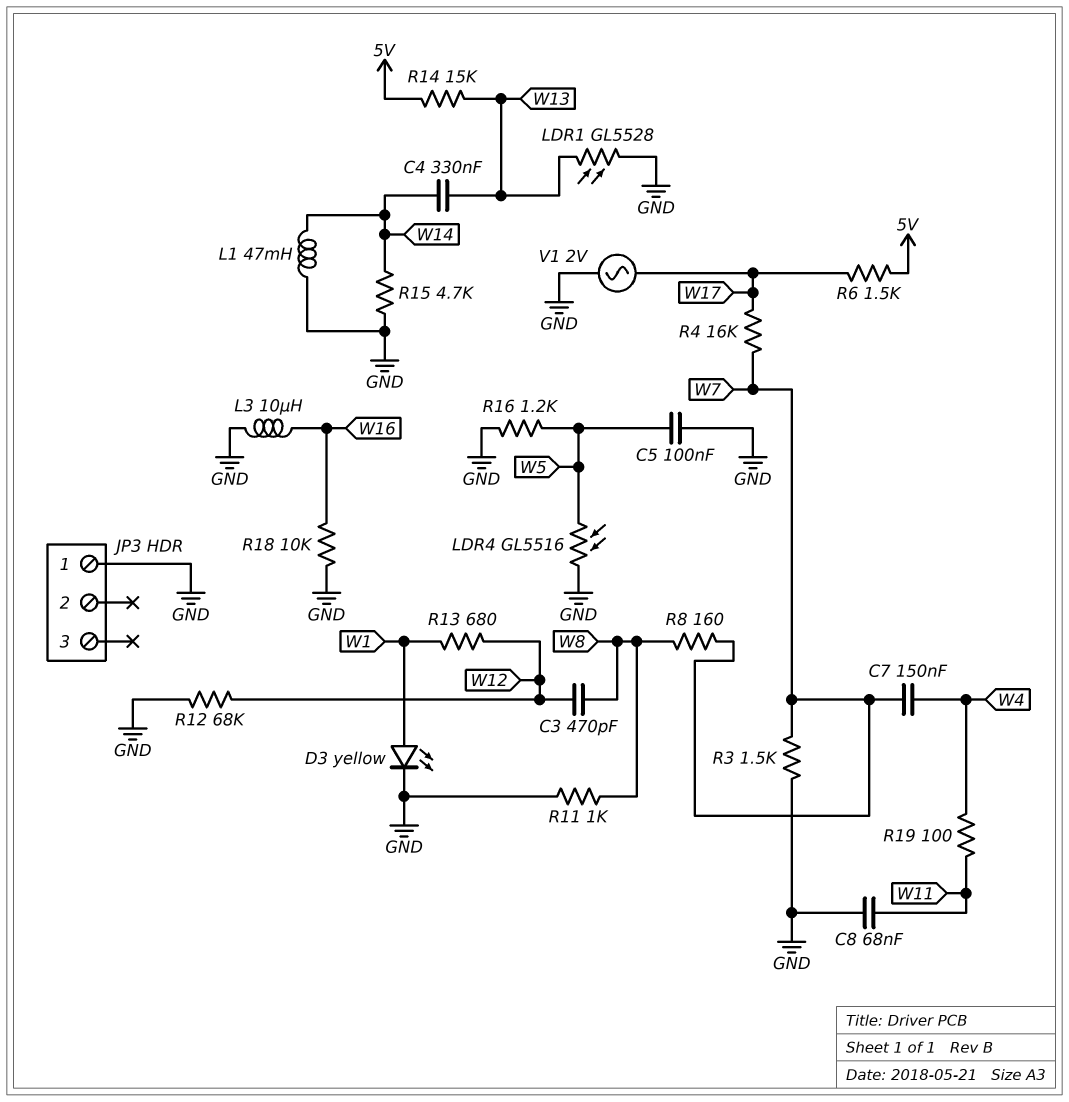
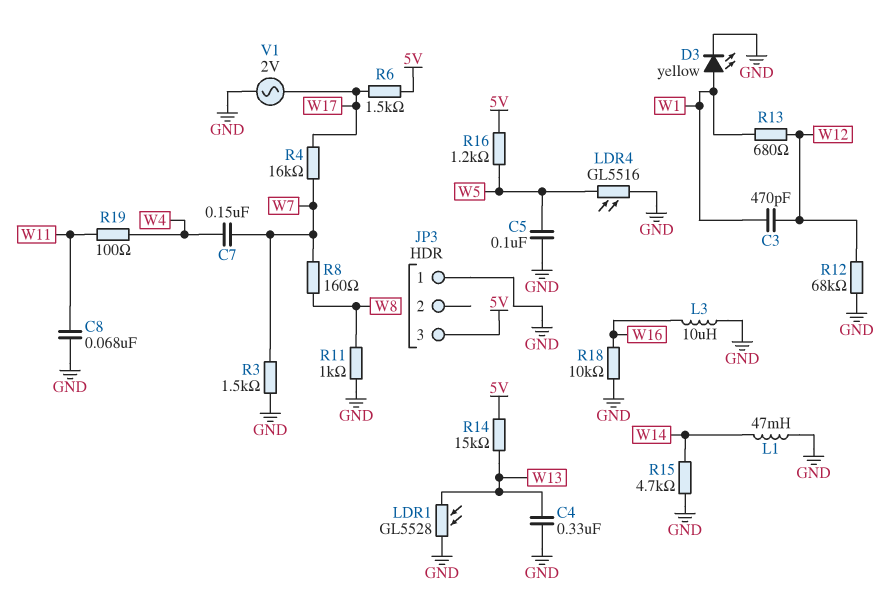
C3: 470pF (W8, W12) -> 470pF (W1, W12)
C4: 330nF (W13, W14) -> 330nF (GND, W13)
JP3 pin 3: none -> 5V
R16: 1.2k (GND, W5) -> 1.2k (5V, W5)

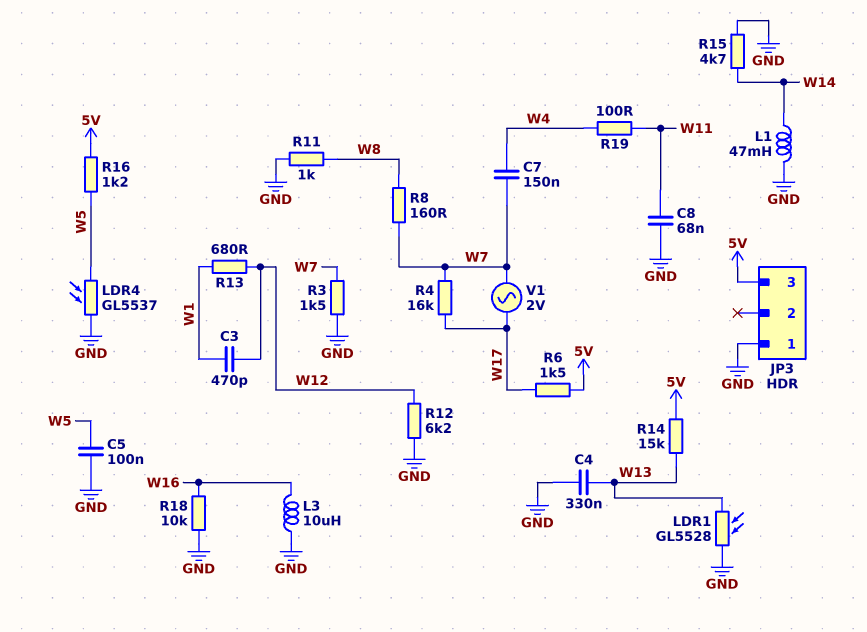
D3: LED yellow (A W1, K GND) -> none
LDR4: GL5516 (GND, W5) -> GL5537 (GND, W5)
R12: 68k (GND, W12) -> 6.2k (GND, W12)
V1: AC 2V (GND, W17) -> AC 2V (W7, W17)

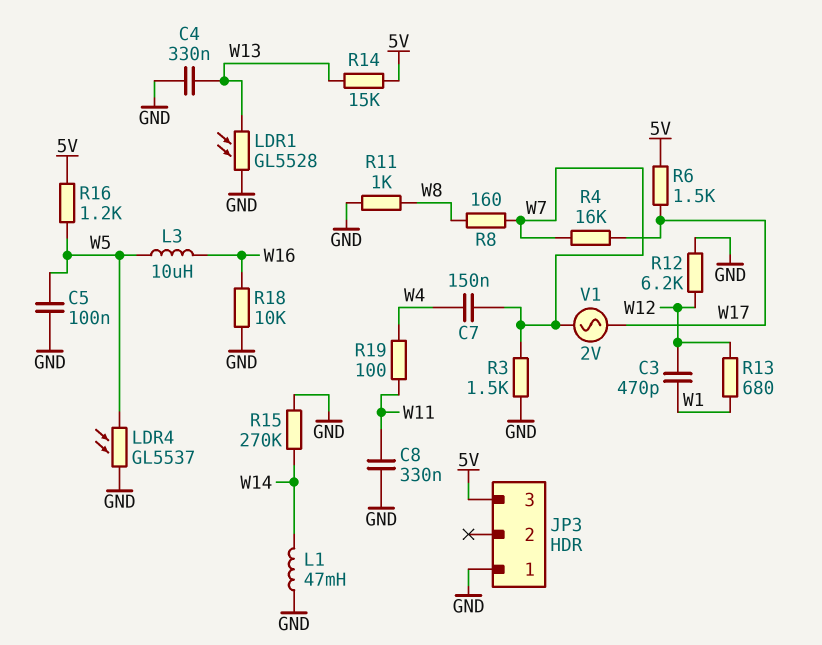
C8: 68nF (GND, W11) -> 330nF (GND, W11)
L3: 10uH (GND, W16) -> 10uH (W5, W16)
R15: 4.7k (GND, W14) -> 270k (GND, W14)

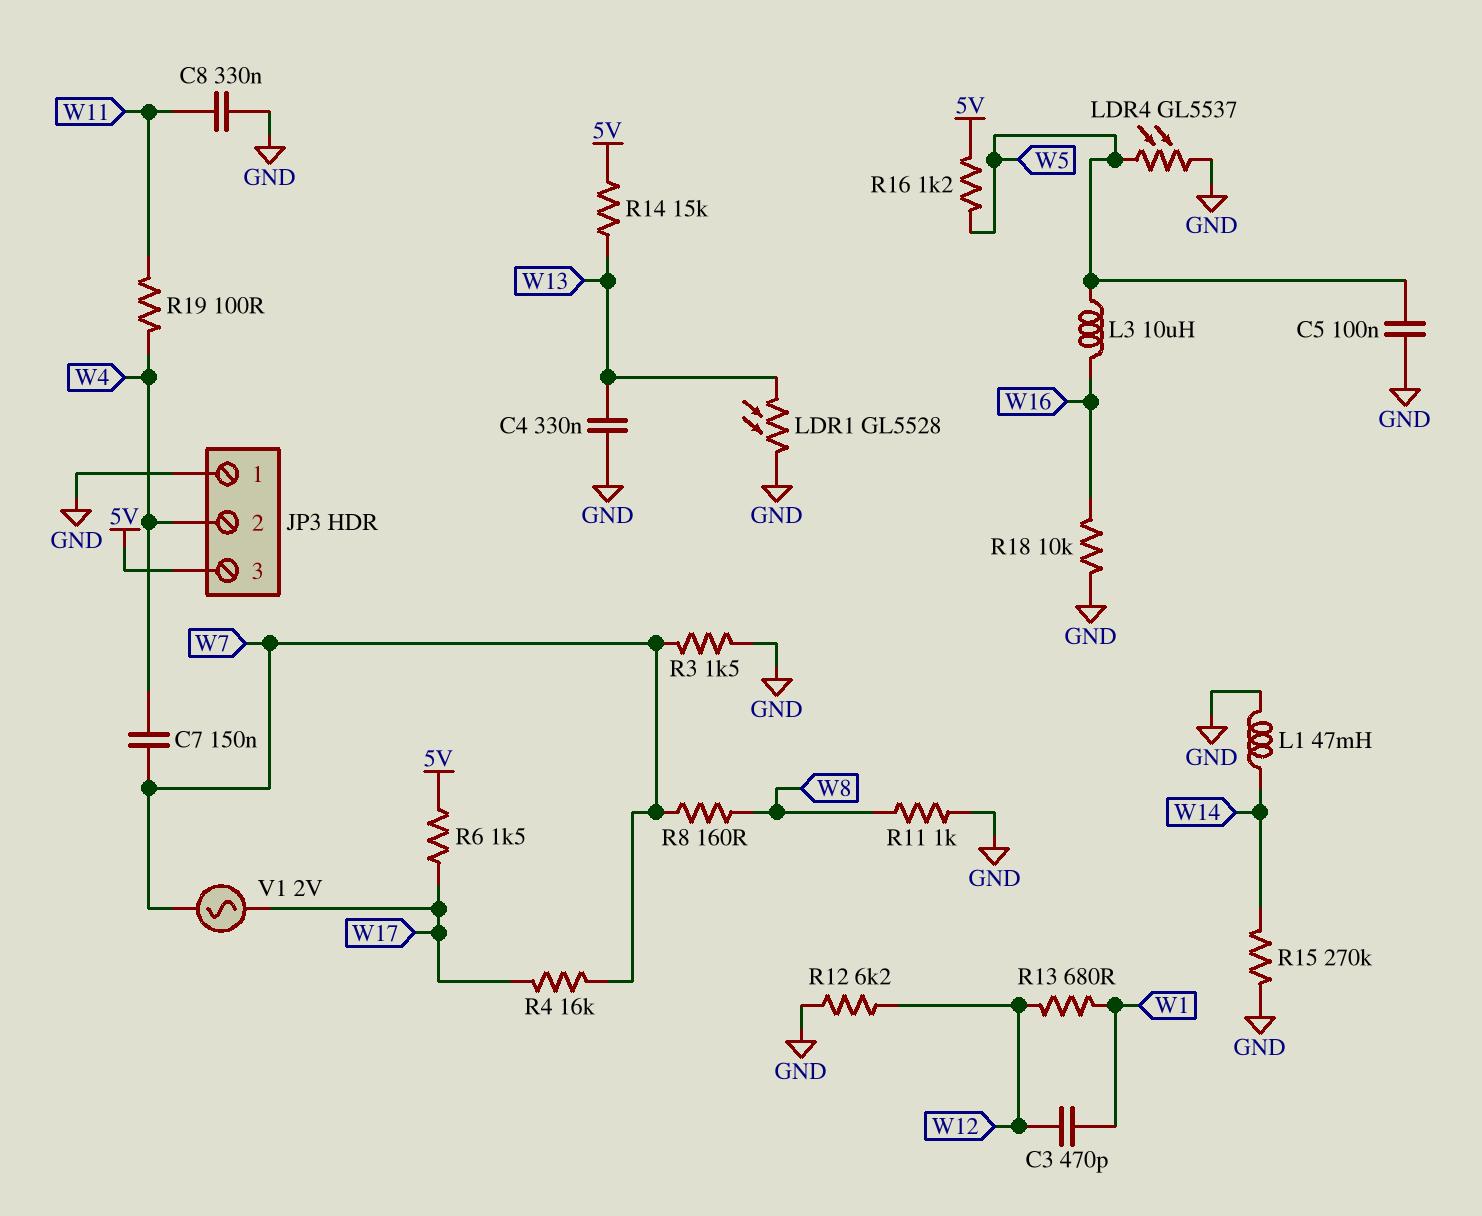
JP3 pin 2: none -> W4

